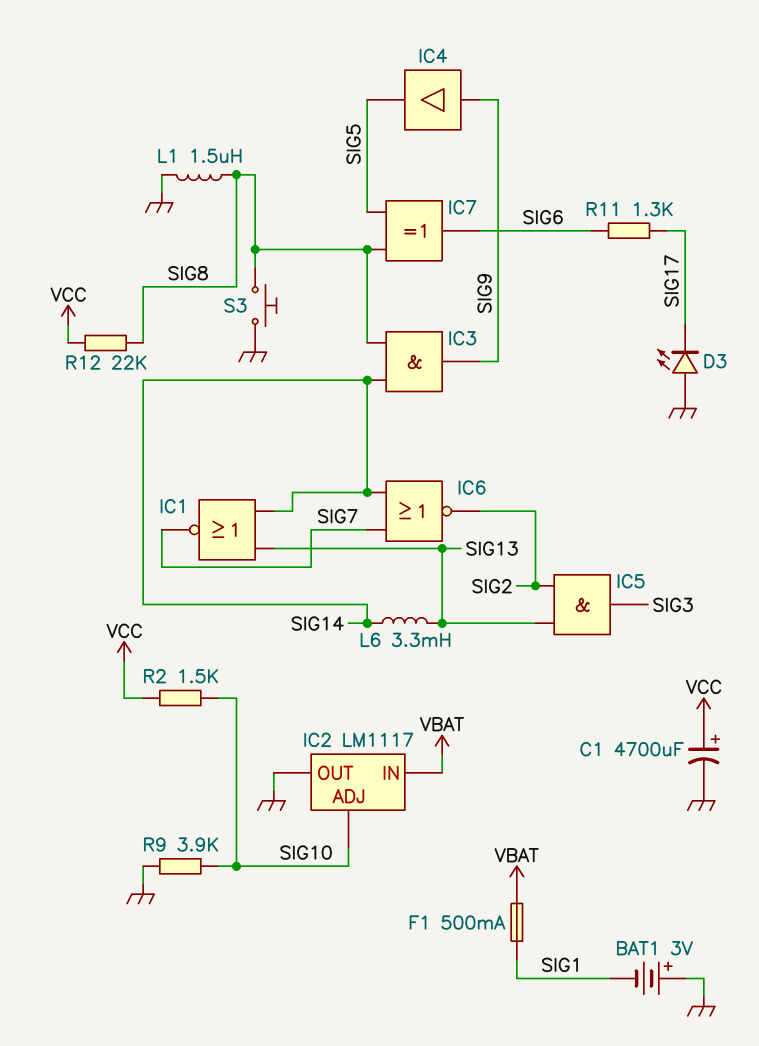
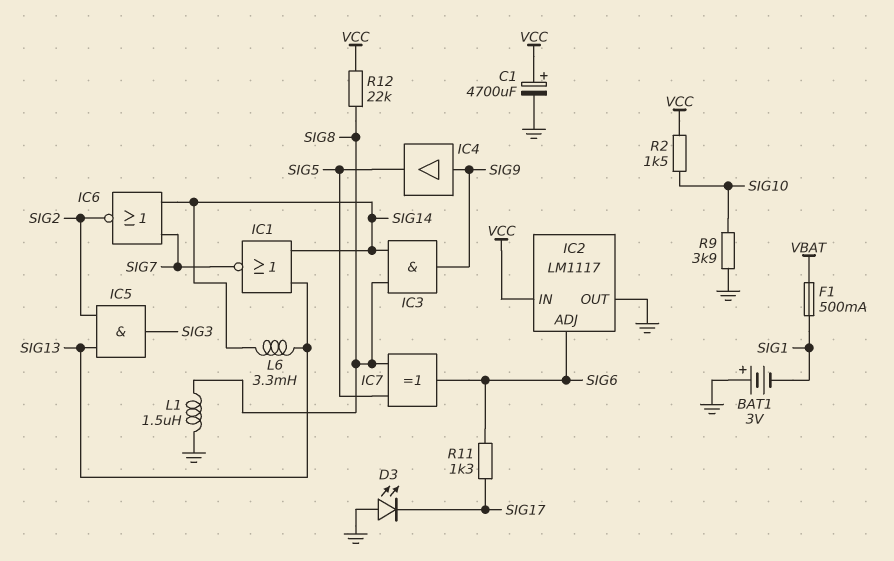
IC2 pin ADJ: SIG10 -> SIG6
IC2 pin IN: VBAT -> VCC
S3: button (GND, SIG8) -> none

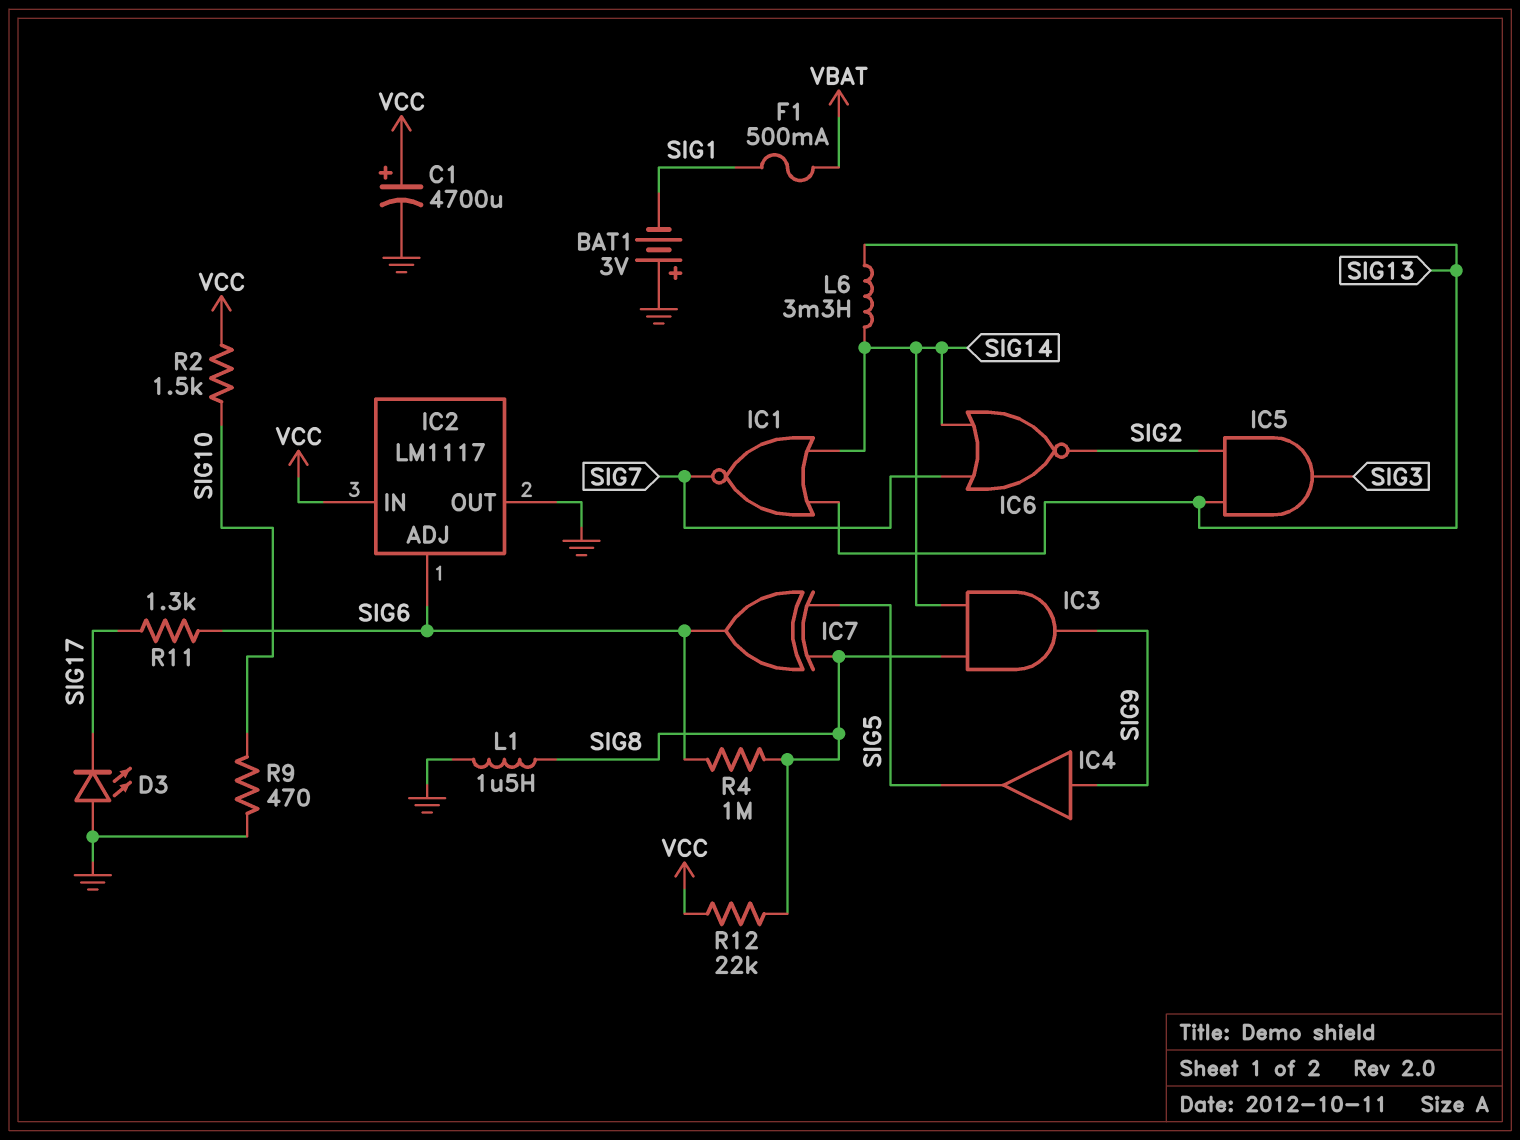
R4: none -> 1M (SIG6, SIG8)
R9: 3.9k (GND, SIG10) -> 470 (GND, SIG10)

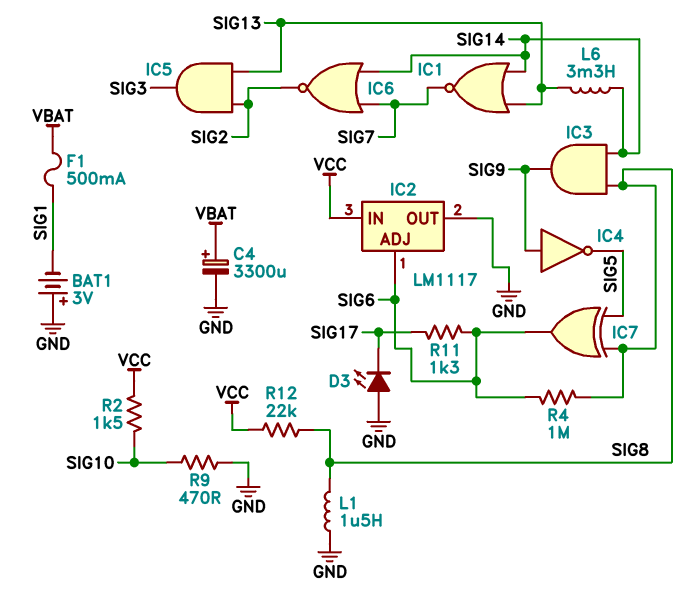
C1: 4700uF (plus VCC, minus GND) -> none
C4: none -> 3300uF (plus VBAT, minus GND)
IC4: buffer (in SIG9, out SIG5) -> NOT (in SIG9, out SIG5)

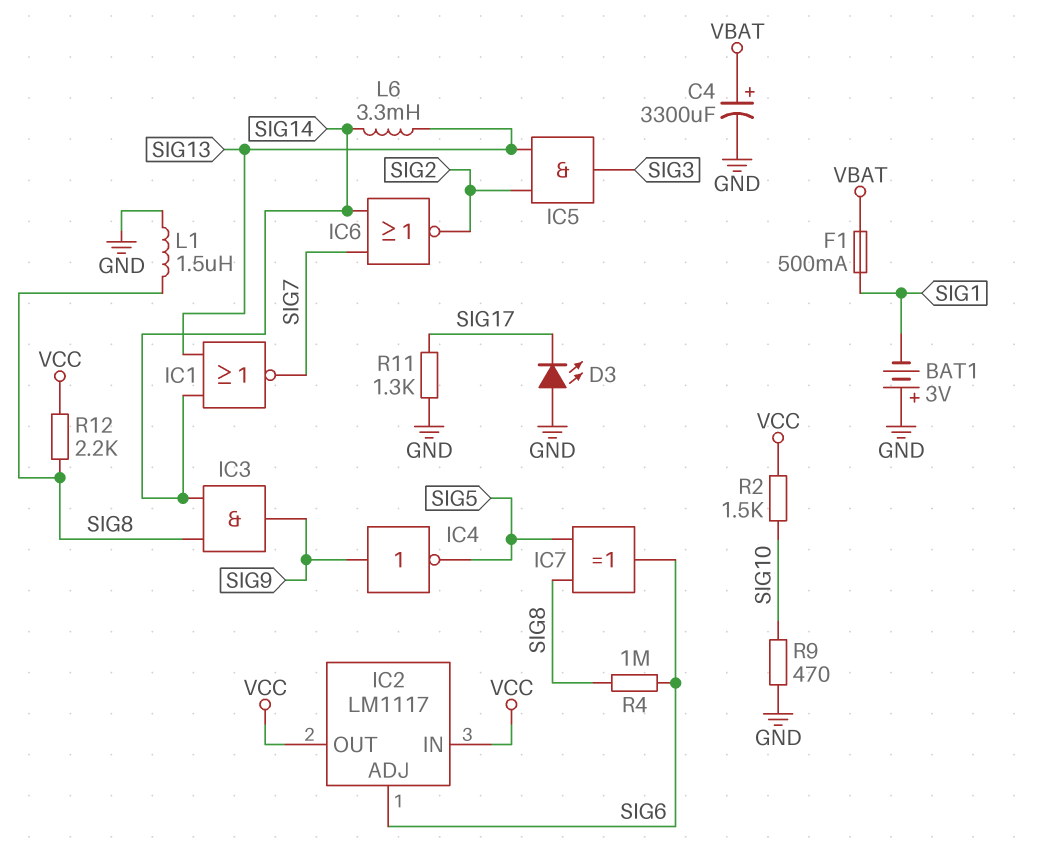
IC2 pin OUT: GND -> VCC
R11: 1.3k (SIG6, SIG17) -> 1.3k (GND, SIG17)
R12: 22k (SIG8, VCC) -> 2.2k (SIG8, VCC)

